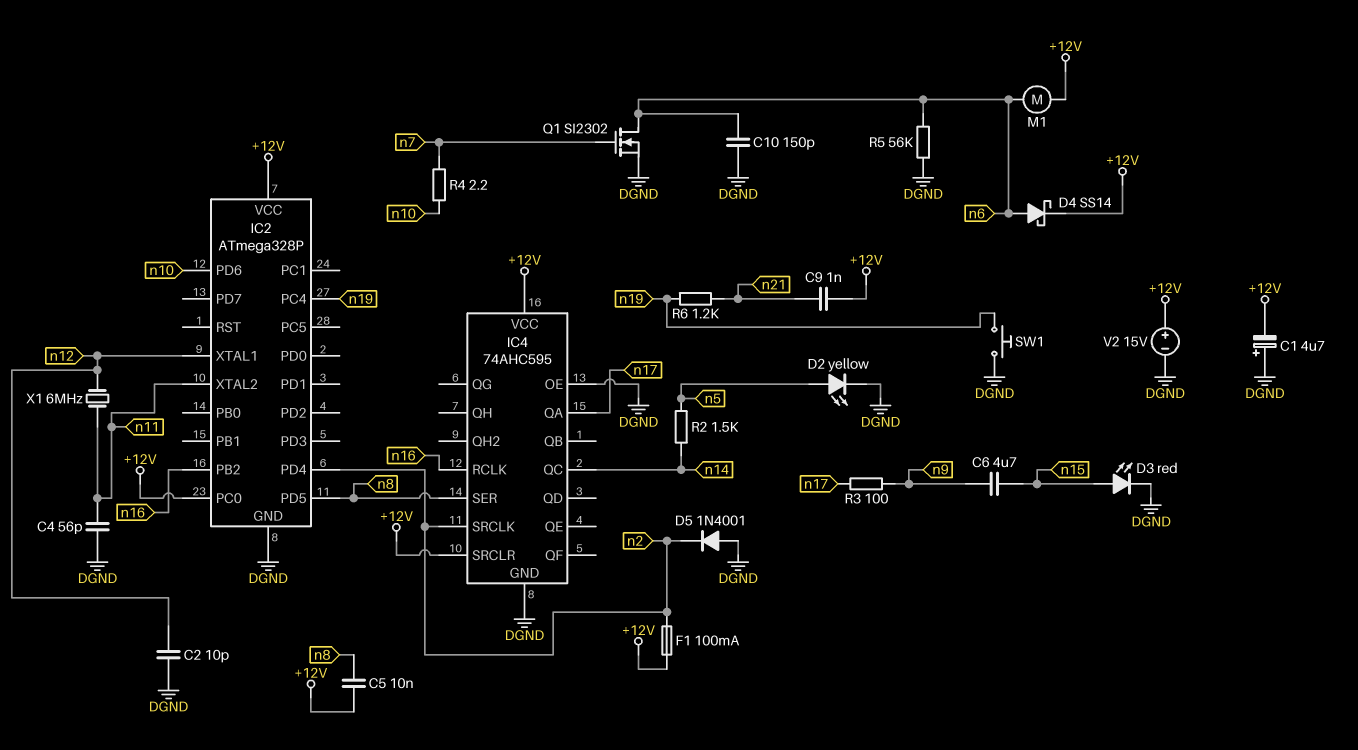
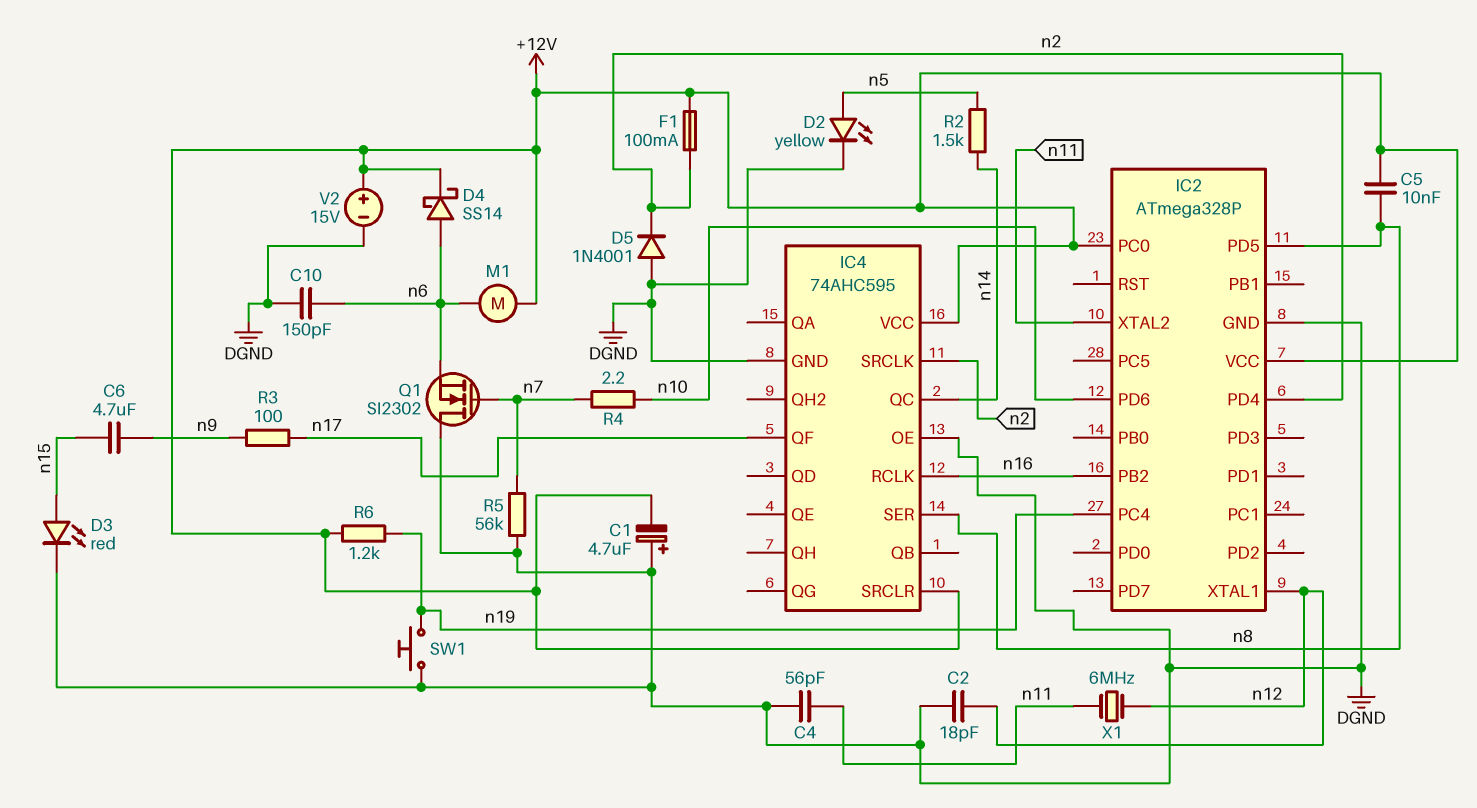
C2: 10pF (DGND, n12) -> 18pF (DGND, n12)
C9: 1nF (+12V, n21) -> none
IC4 pin QA: n17 -> none
IC4 pin QF: none -> n17
Q1: NMOS SI2302 (G n7, D n6, S DGND) -> NMOS SI2302 (G n7, D DGND, S n6)
R5: 56k (DGND, n6) -> 56k (DGND, n7)
R6: 1.2k (n19, n21) -> 1.2k (+12V, n19)

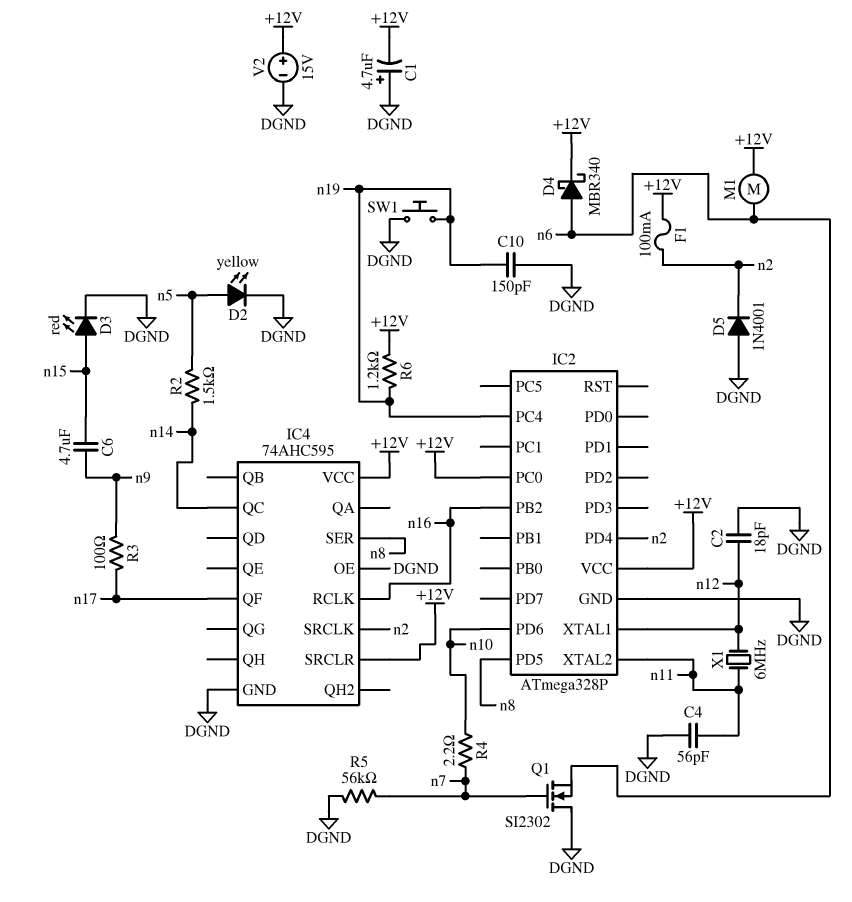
C5: 10nF (+12V, n8) -> none
C10: 150pF (DGND, n6) -> 150pF (DGND, n19)
D4: schottky SS14 (A n6, K +12V) -> schottky MBR340 (A n6, K +12V)

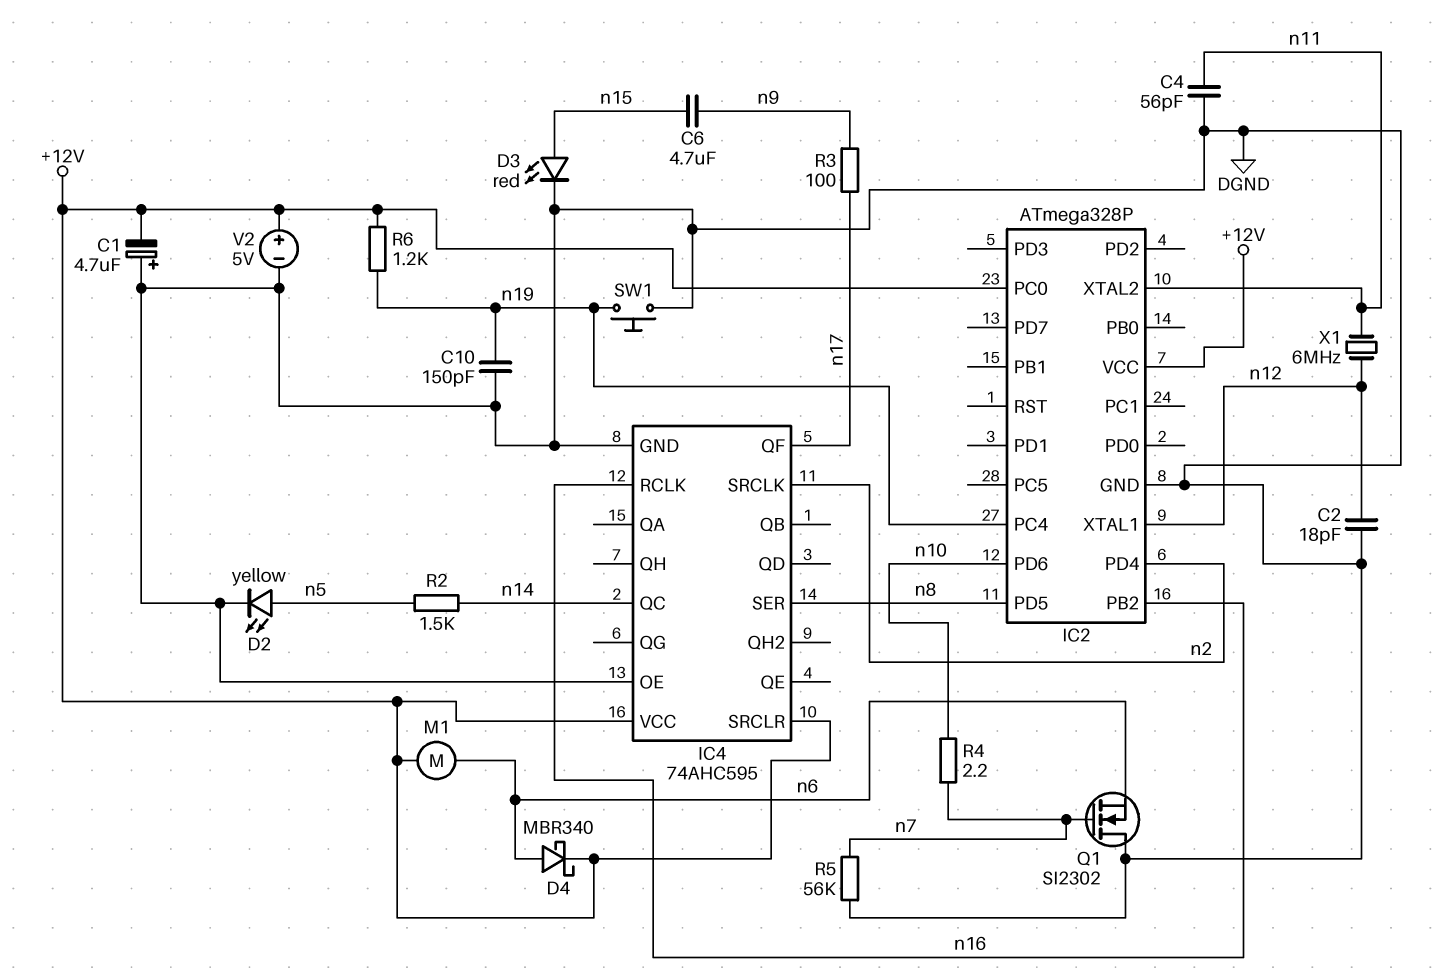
D5: diode 1N4001 (A DGND, K n2) -> none
F1: 100mA (+12V, n2) -> none
V2: 15V (plus +12V, minus DGND) -> 5V (plus +12V, minus DGND)

